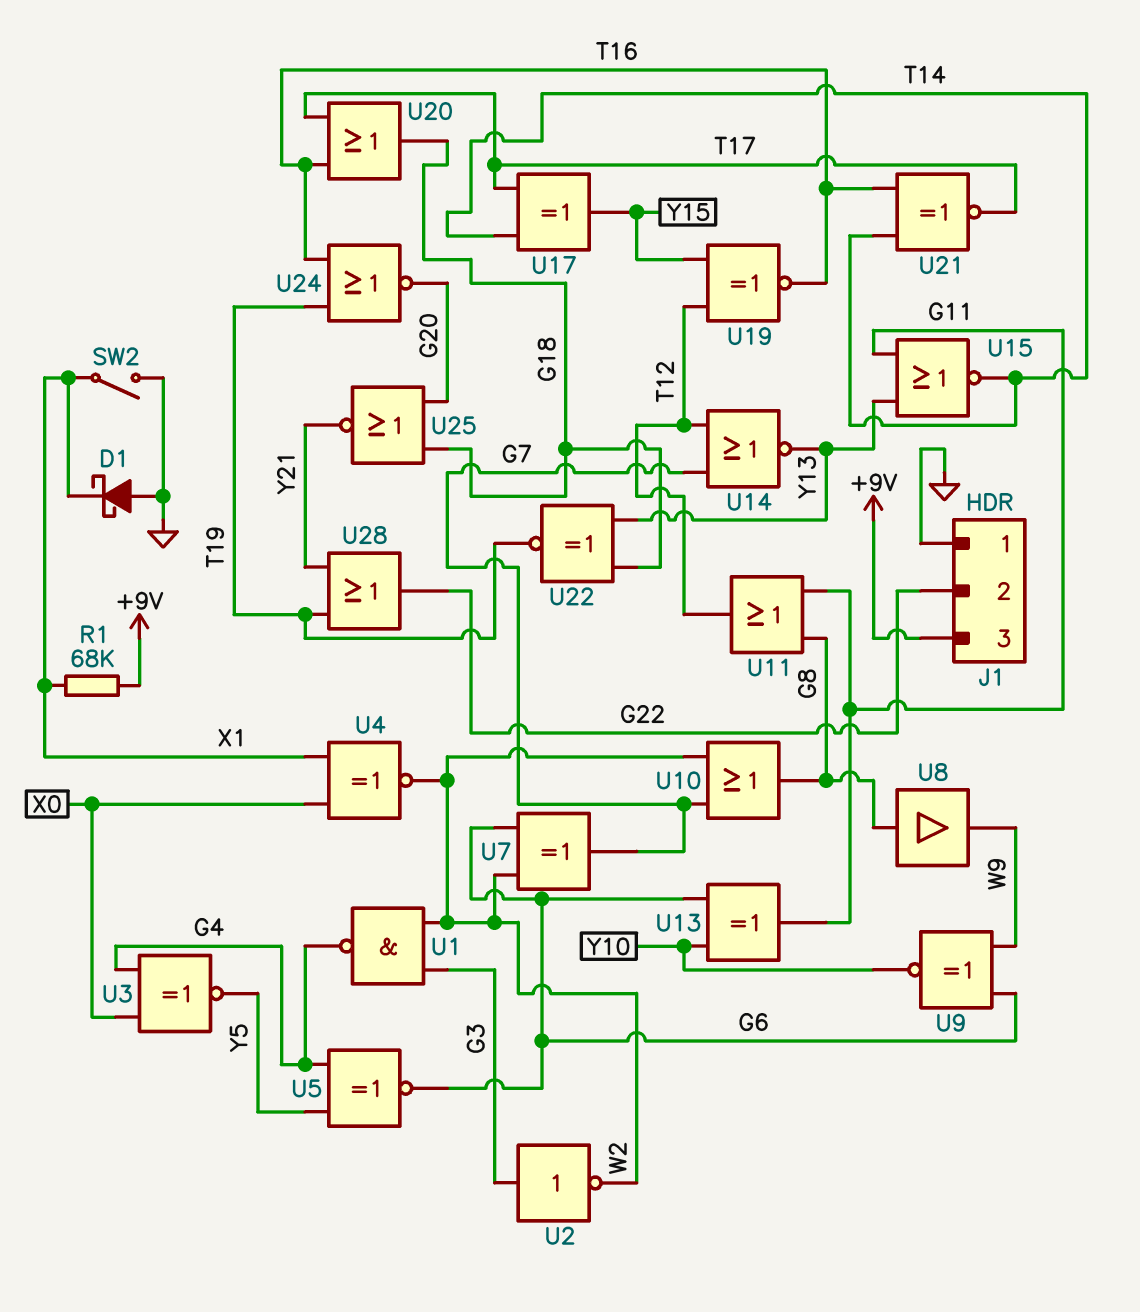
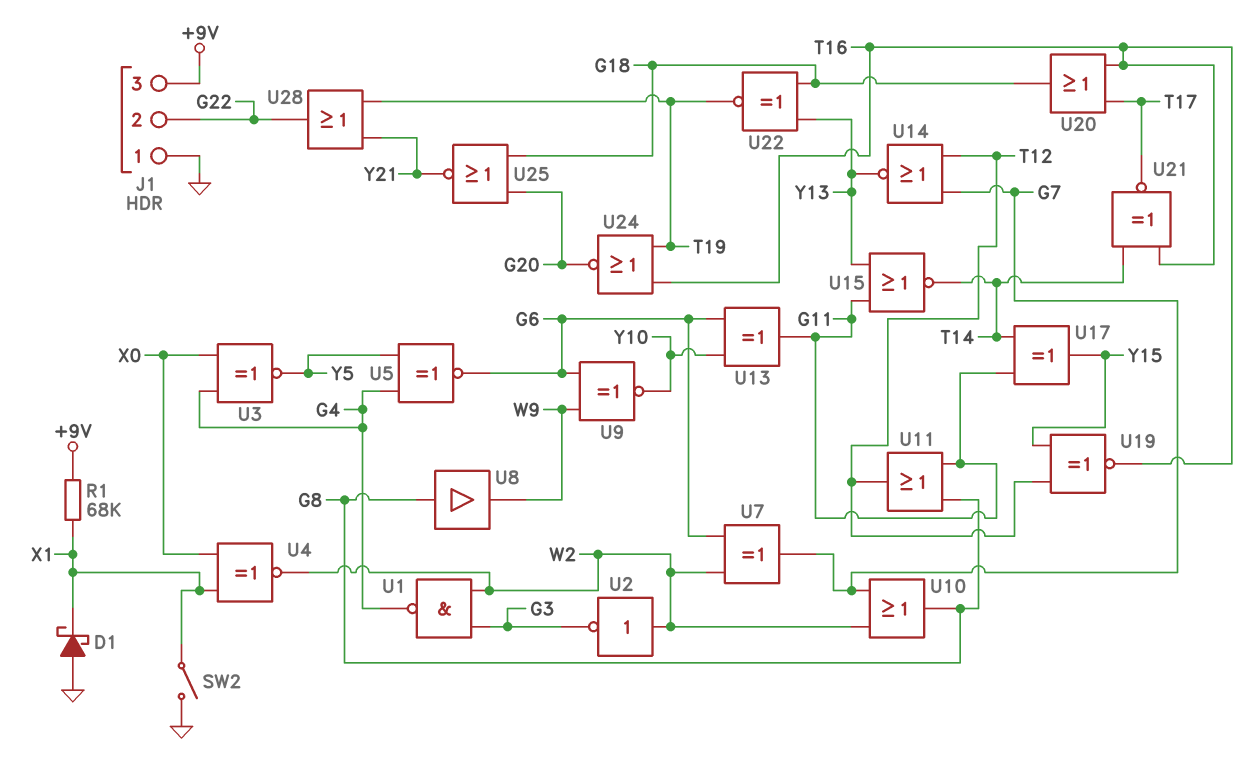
U2: NOT (in G3, out W2) -> NOT (in W2, out G3)
U17: XOR (in T14, in T17, out Y15) -> XOR (in G11, in T14, out Y15)

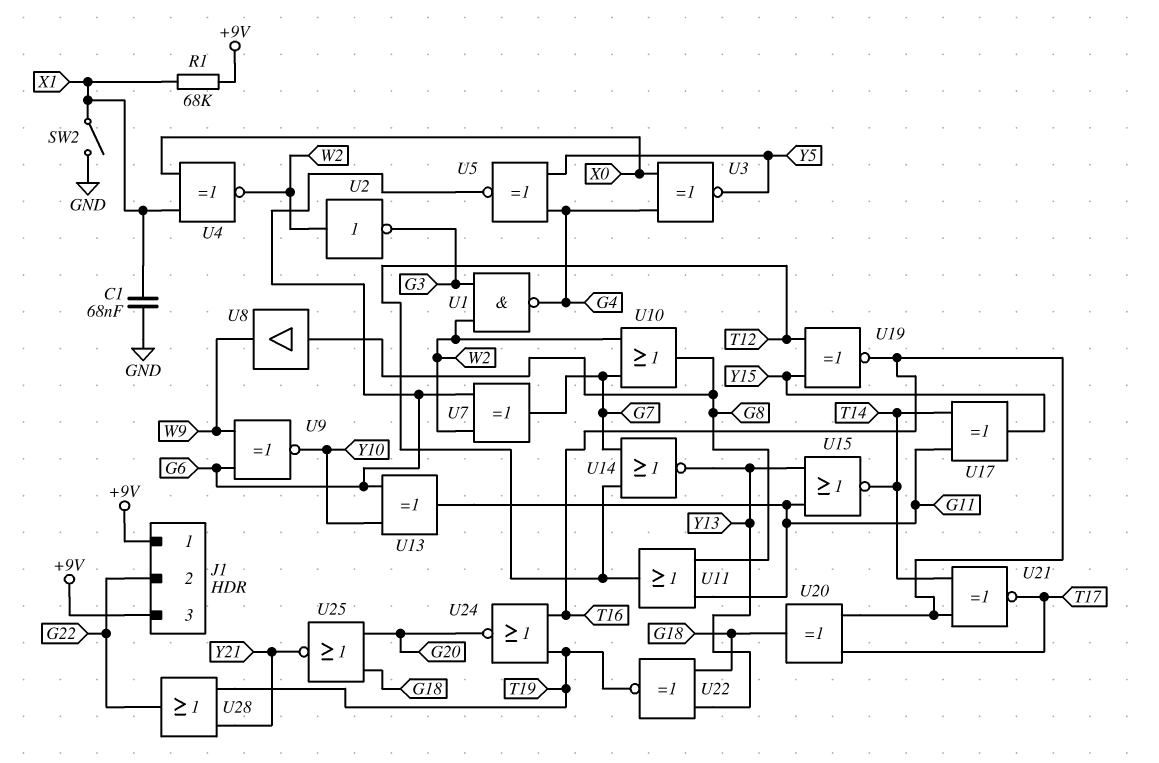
C1: none -> 68nF (GND, X1)
D1: schottky (A GND, K X1) -> none
J1 pin 1: GND -> +9V
U20: OR (in T16, in T17, out G18) -> XOR (in T16, in T17, out G18)

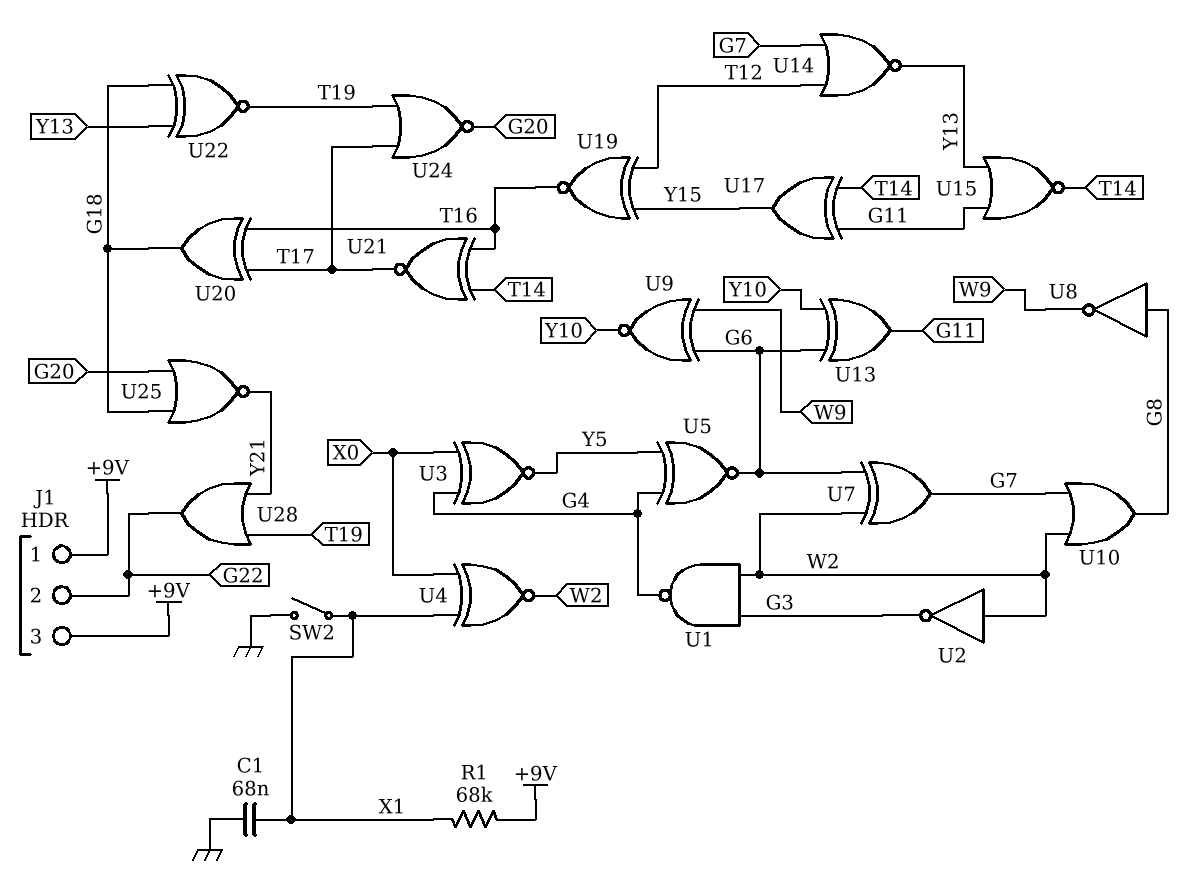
U8: buffer (in G8, out W9) -> NOT (in G8, out W9)
U11: OR (in G8, in G11, out T12) -> none
U24: NOR (in T16, in T19, out G20) -> NOR (in T17, in T19, out G20)

